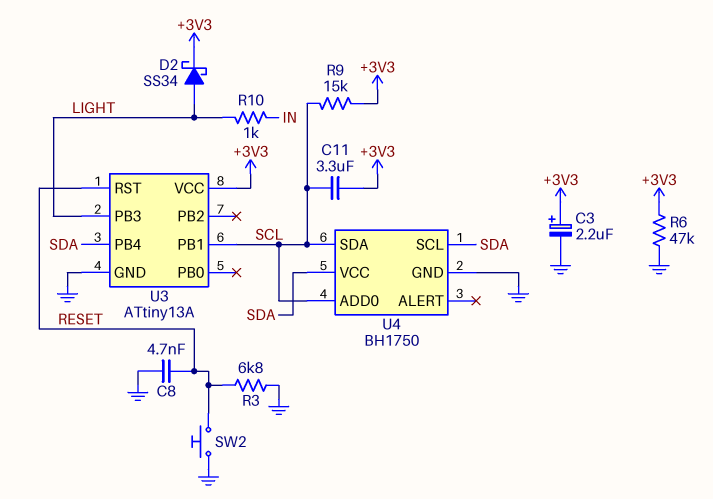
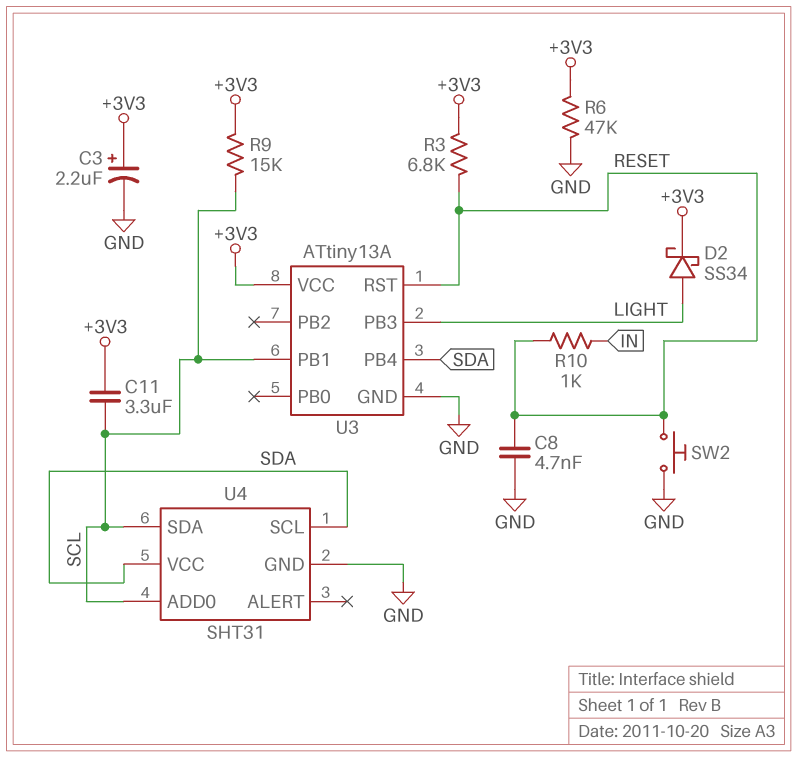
R3: 6.8k (GND, RESET) -> 6.8k (+3V3, RESET)
R10: 1k (IN, LIGHT) -> 1k (IN, RESET)
U4: BH1750 -> SHT31

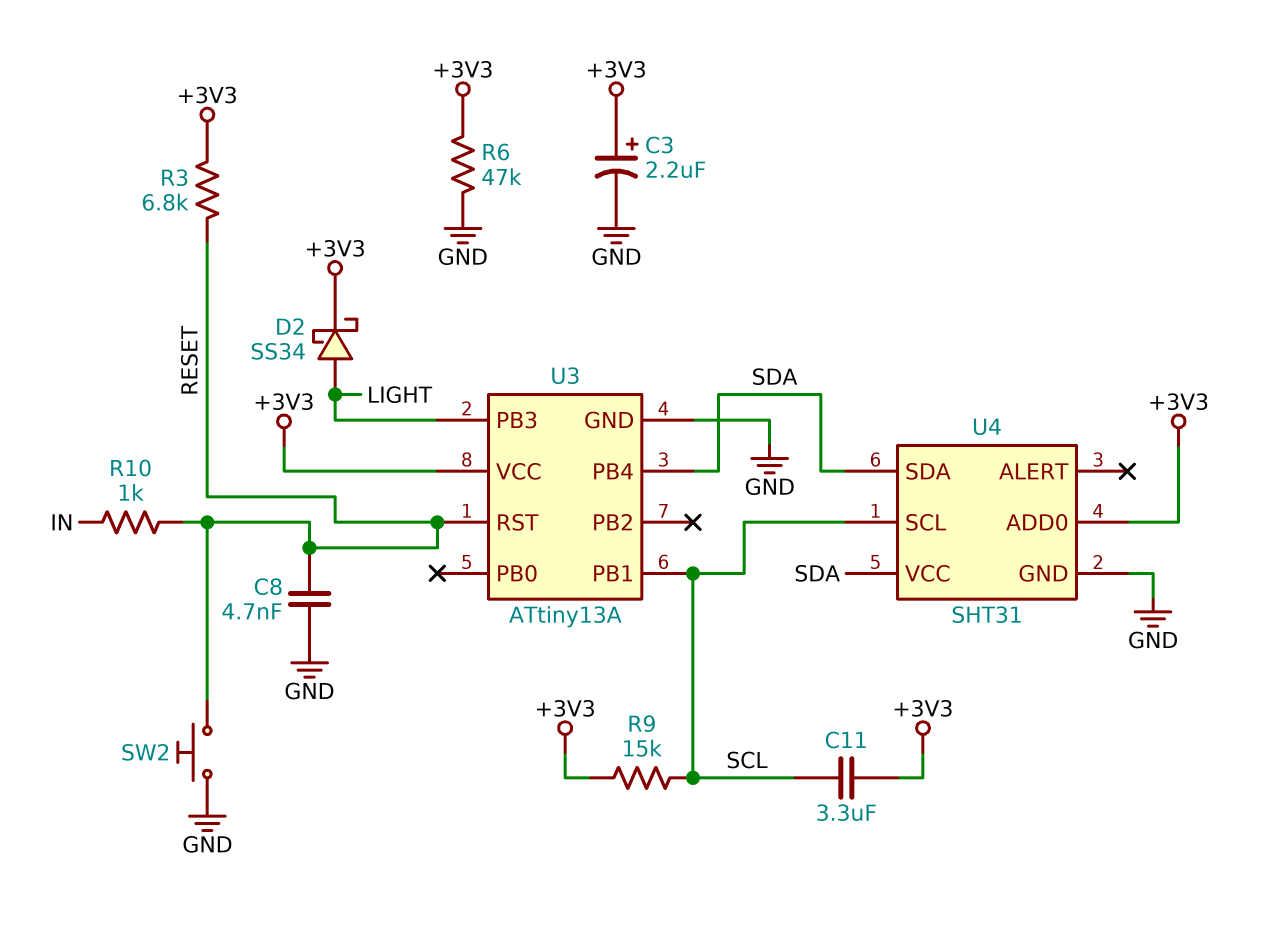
U4 pin ADD0: SCL -> +3V3
U4 pin SCL: SDA -> SCL
U4 pin SDA: SCL -> SDA

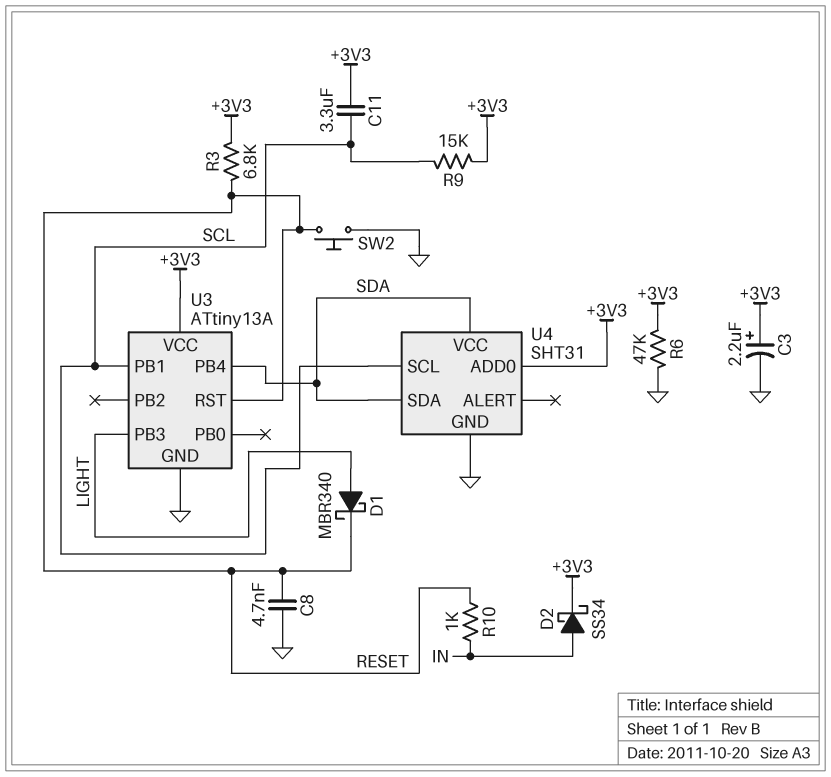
D1: none -> schottky MBR340 (A LIGHT, K RESET)
D2: schottky SS34 (A LIGHT, K +3V3) -> schottky SS34 (A IN, K +3V3)

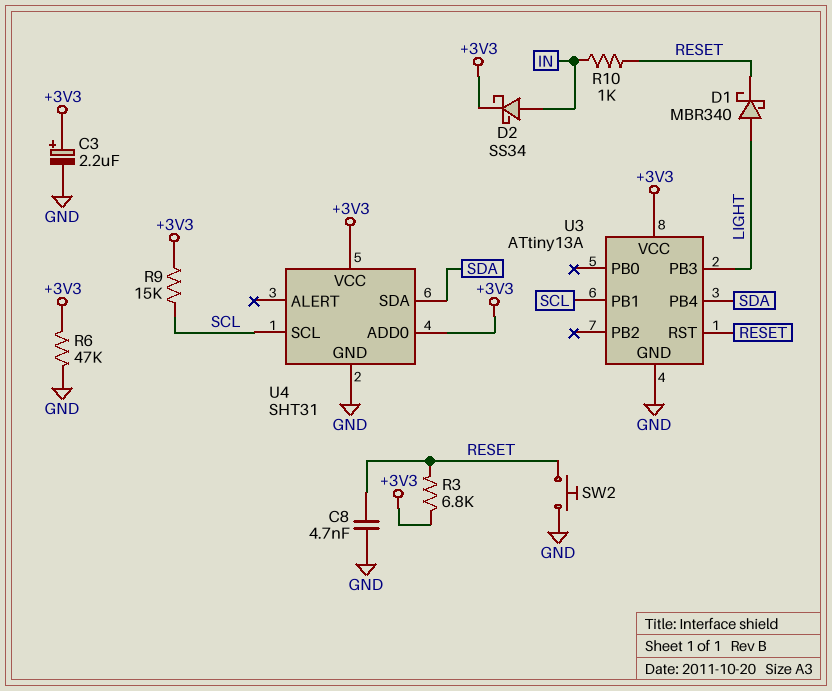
C11: 3.3uF (+3V3, SCL) -> none
U4 pin VCC: SDA -> +3V3

